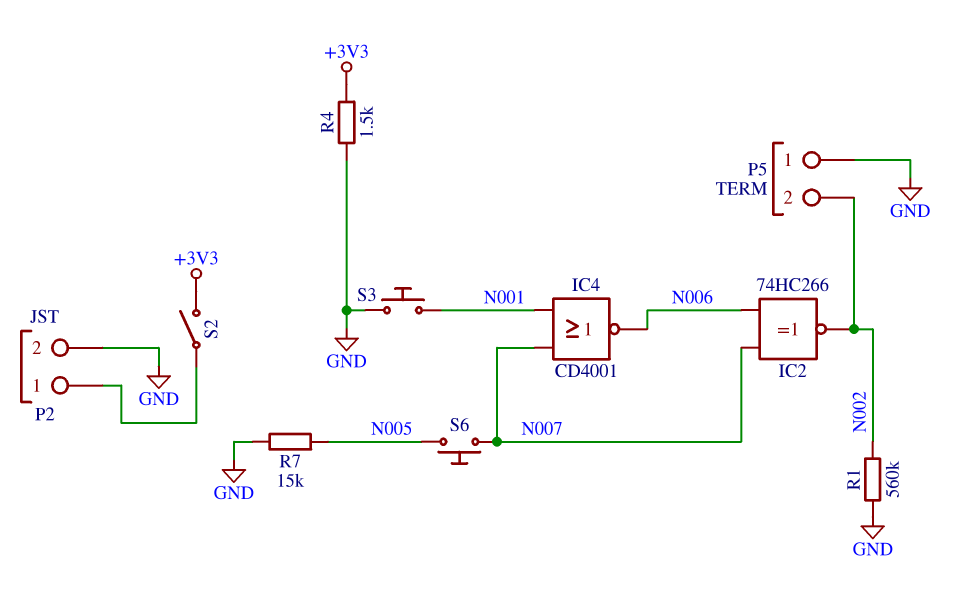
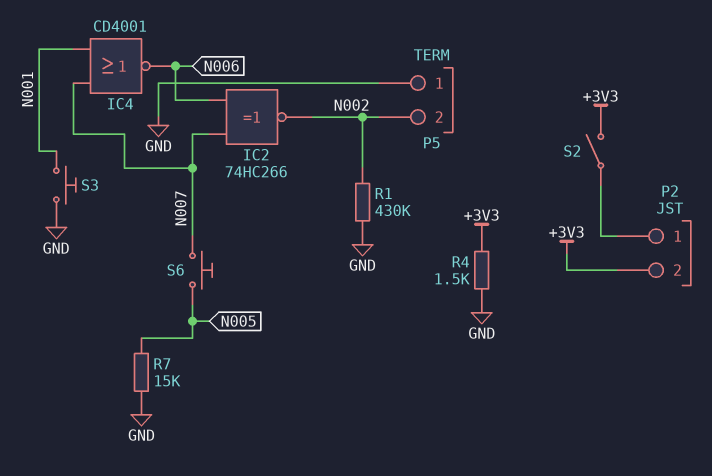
P2 pin 2: GND -> +3V3
R1: 560k (GND, N002) -> 430k (GND, N002)

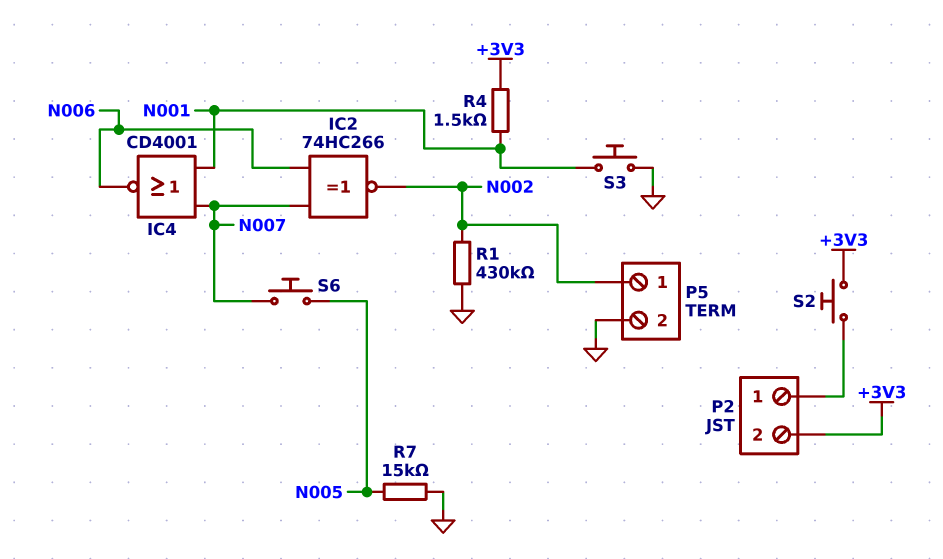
P5 pin 1: GND -> N002
P5 pin 2: N002 -> GND
R4: 1.5k (+3V3, GND) -> 1.5k (+3V3, N001)
S2: switch (+3V3, P2/1) -> button (+3V3, P2/1)

